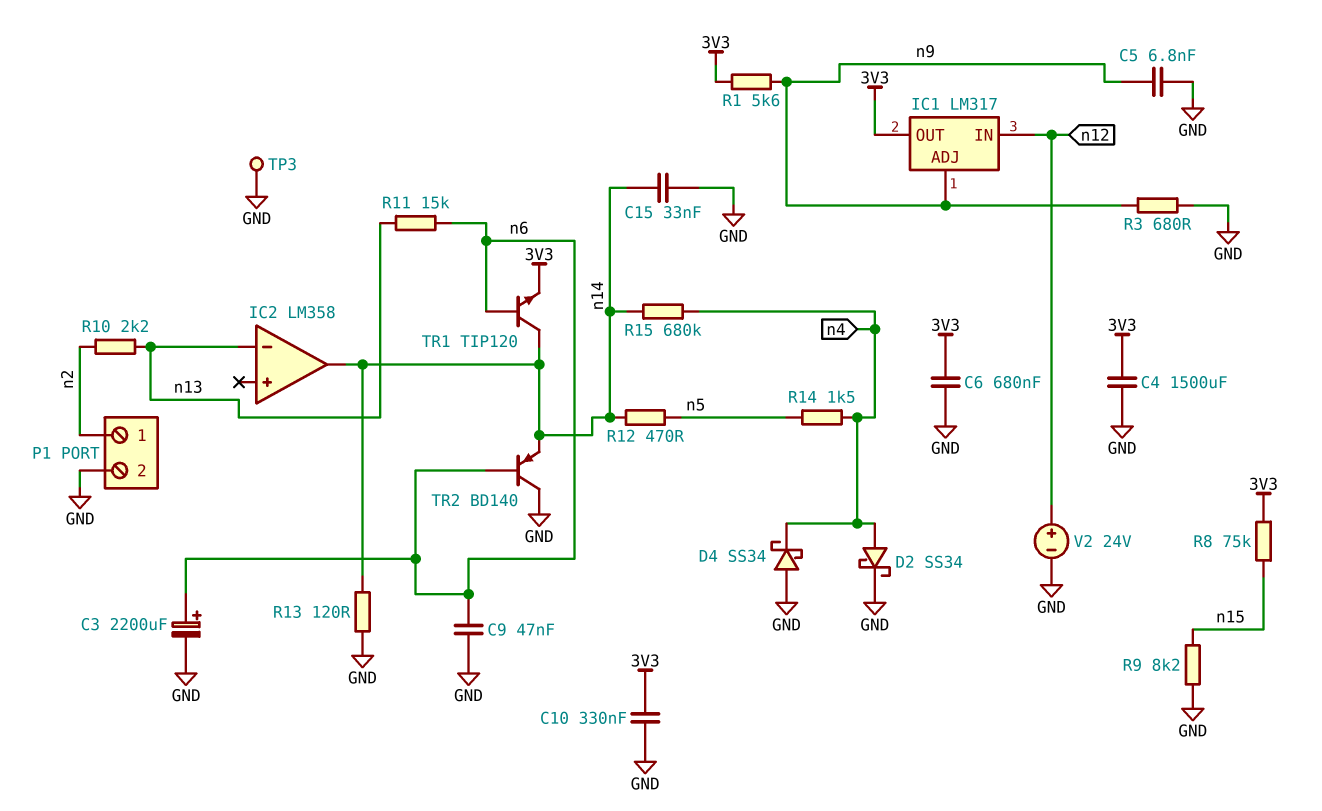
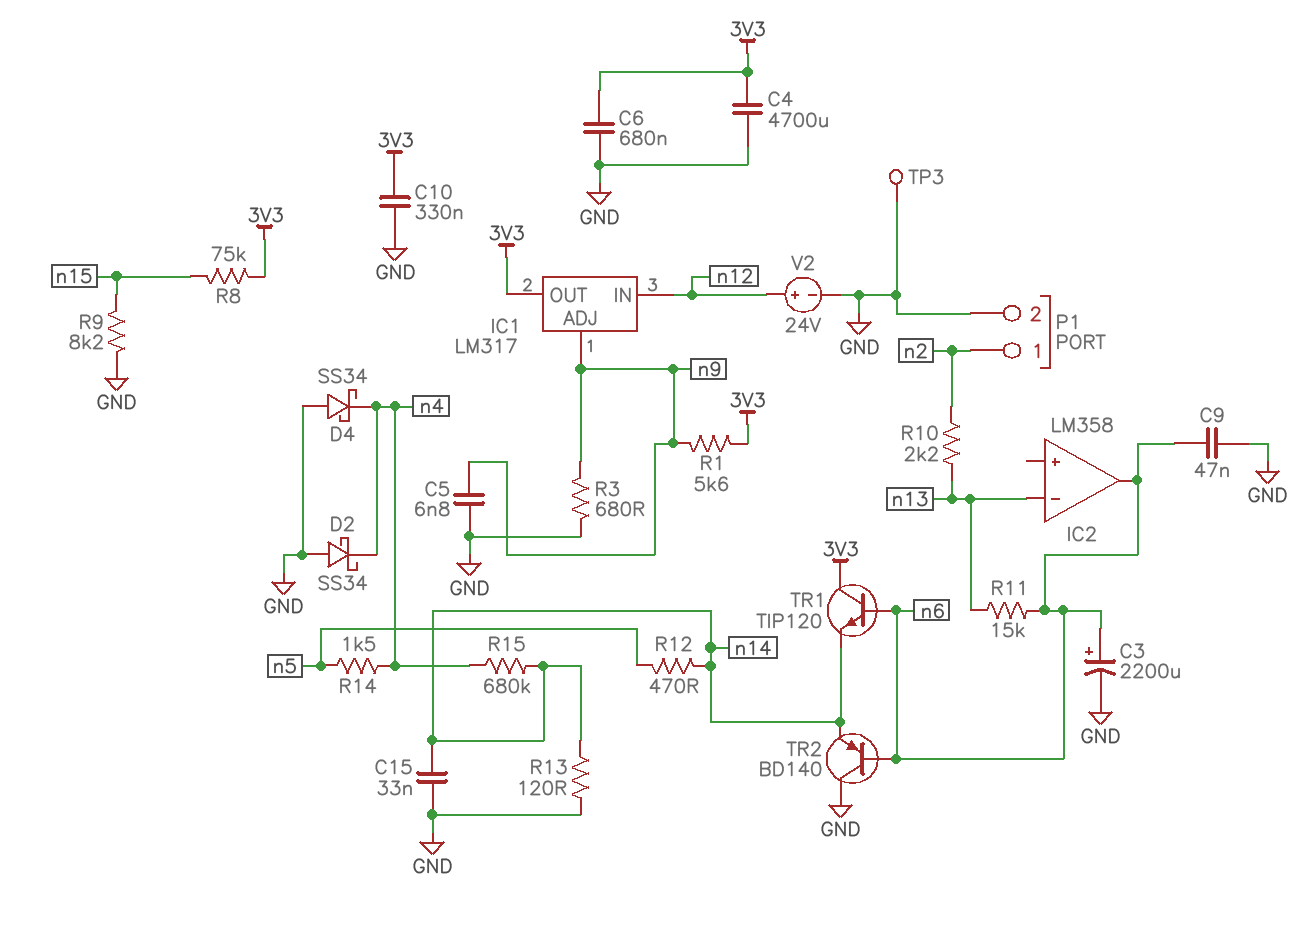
C4: 1500uF (3V3, GND) -> 4700uF (3V3, GND)
D2: schottky SS34 (A n4, K GND) -> schottky SS34 (A GND, K n4)
IC2 pin out: n14 -> n6
TR1: NPN TIP120 (B n6, C n14, E 3V3) -> NPN TIP120 (B n6, C 3V3, E n14)

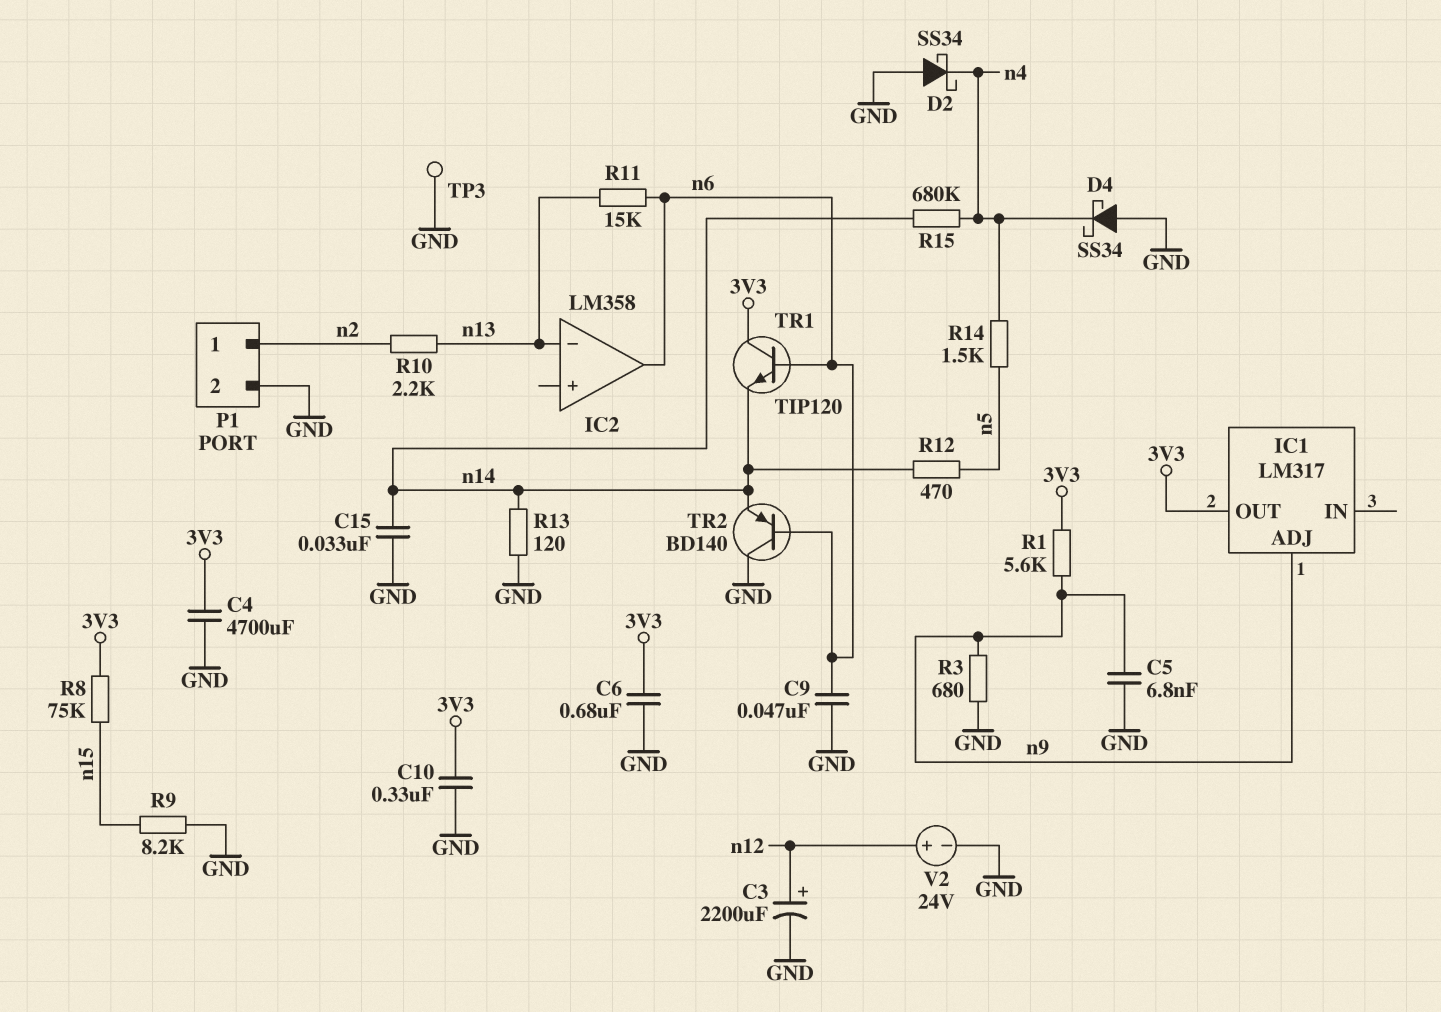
C3: 2200uF (plus n6, minus GND) -> 2200uF (plus n12, minus GND)
IC1 pin IN: n12 -> none

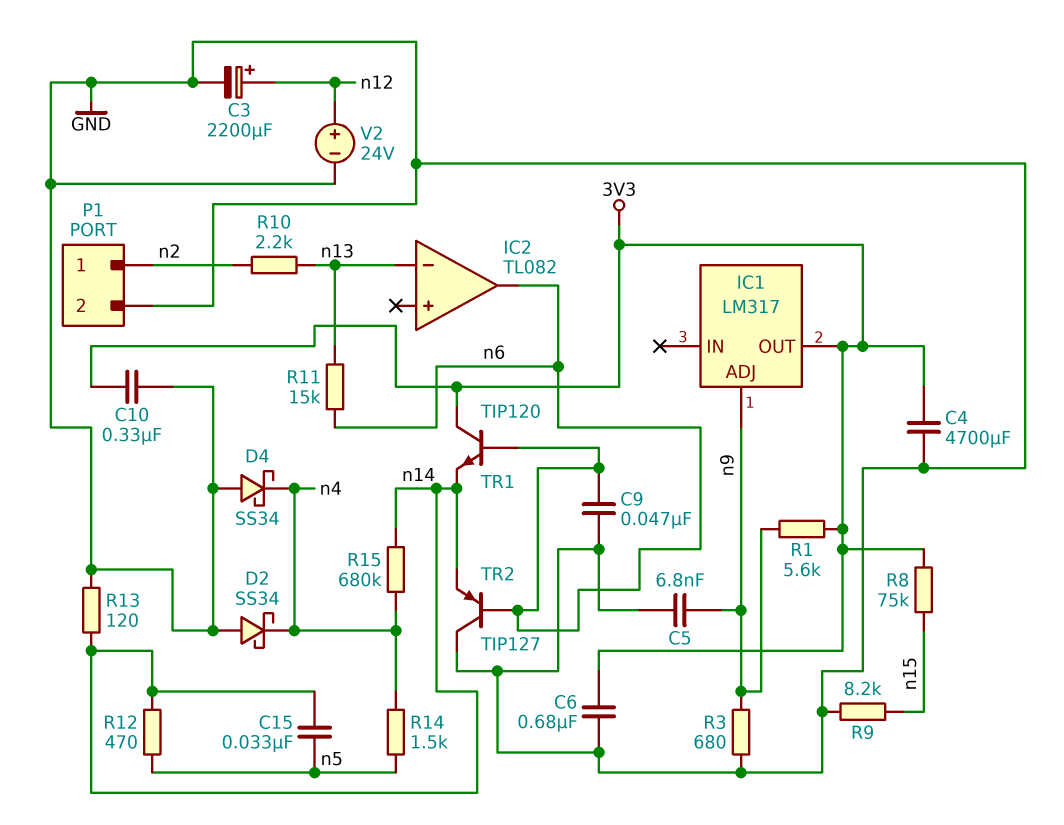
C15: 33nF (GND, n14) -> 33nF (n5, n14)
IC2: LM358 -> TL082
TP3: test point (GND) -> none
TR2: PNP BD140 (B n6, C GND, E n14) -> PNP TIP127 (B n6, C GND, E n14)

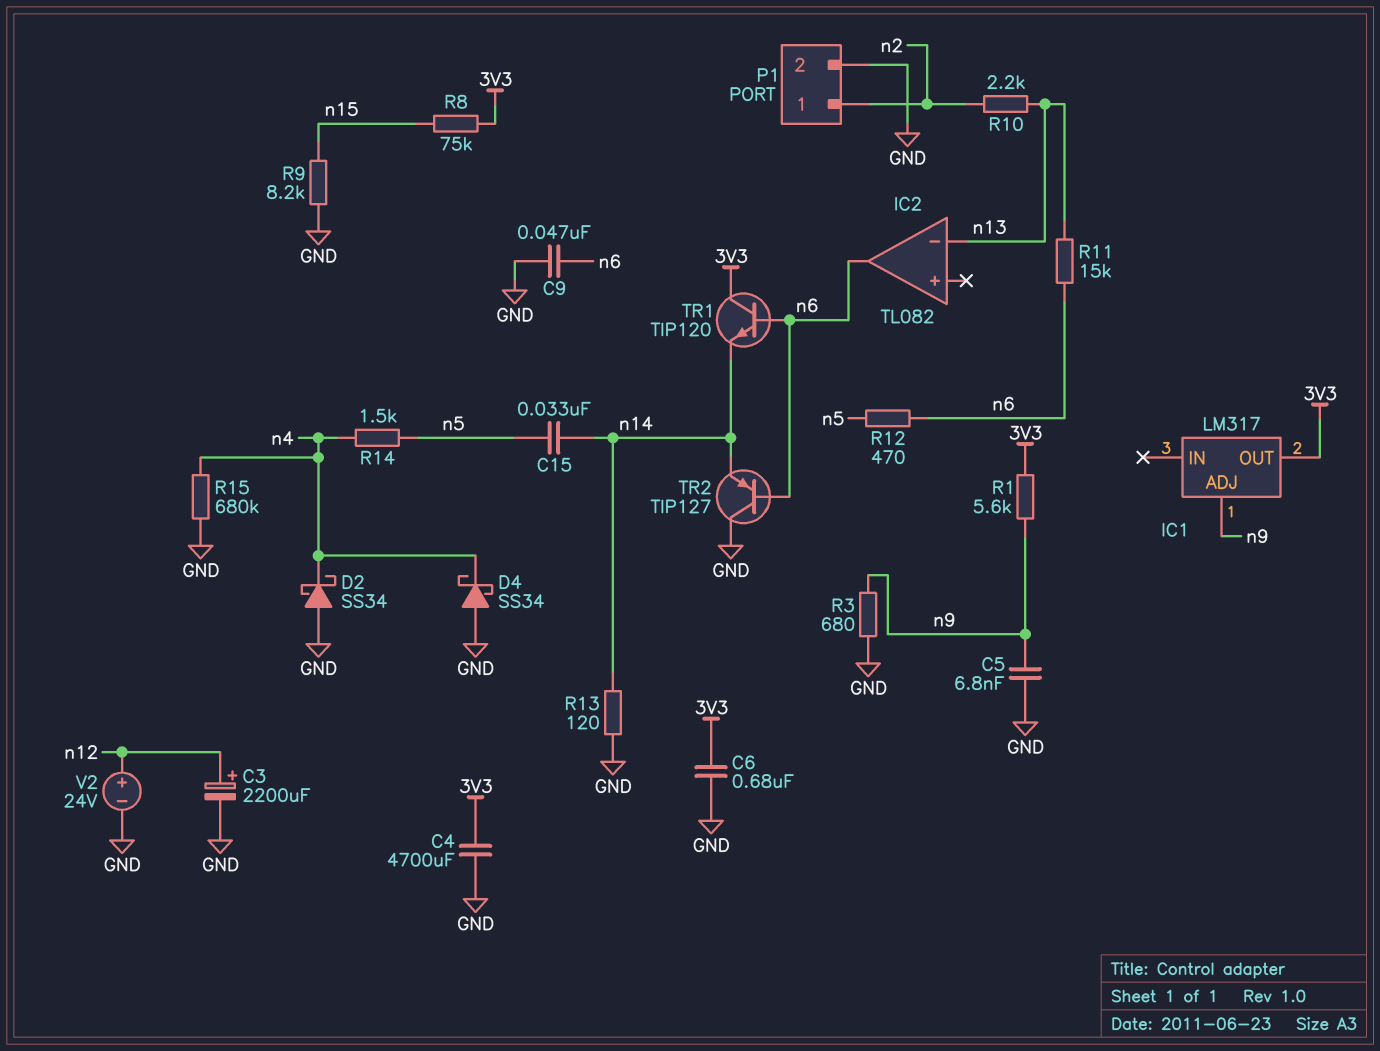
C10: 330nF (3V3, GND) -> none
R12: 470 (n5, n14) -> 470 (n5, n6)
R15: 680k (n4, n14) -> 680k (GND, n4)

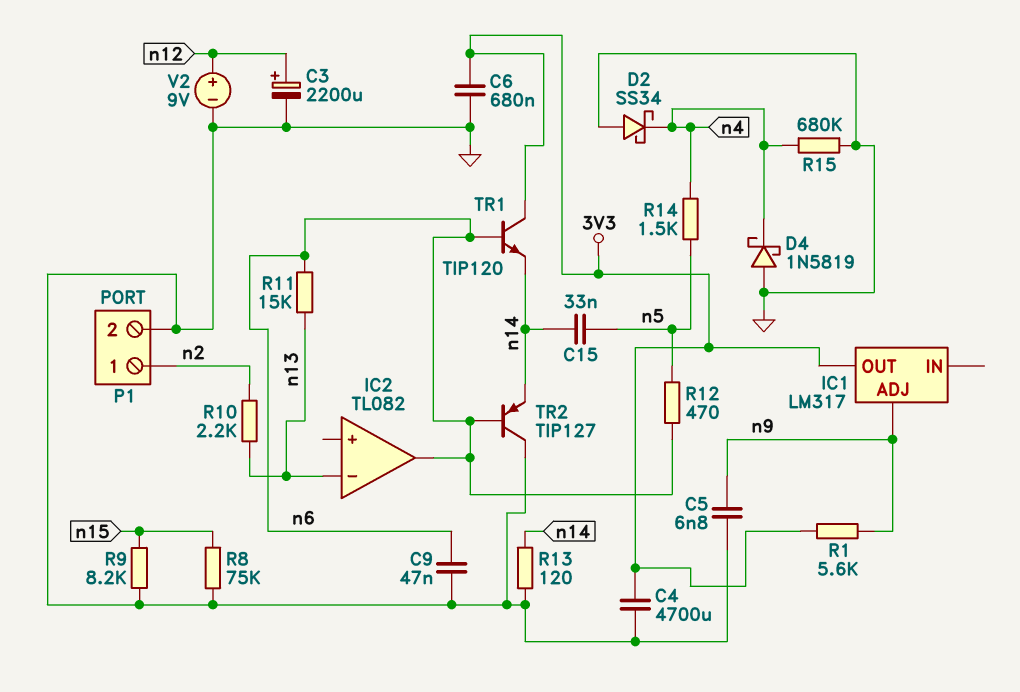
D4: schottky SS34 (A GND, K n4) -> schottky 1N5819 (A GND, K n4)
R3: 680 (GND, n9) -> none
R8: 75k (3V3, n15) -> 75k (GND, n15)
V2: 24V (plus n12, minus GND) -> 9V (plus n12, minus GND)

